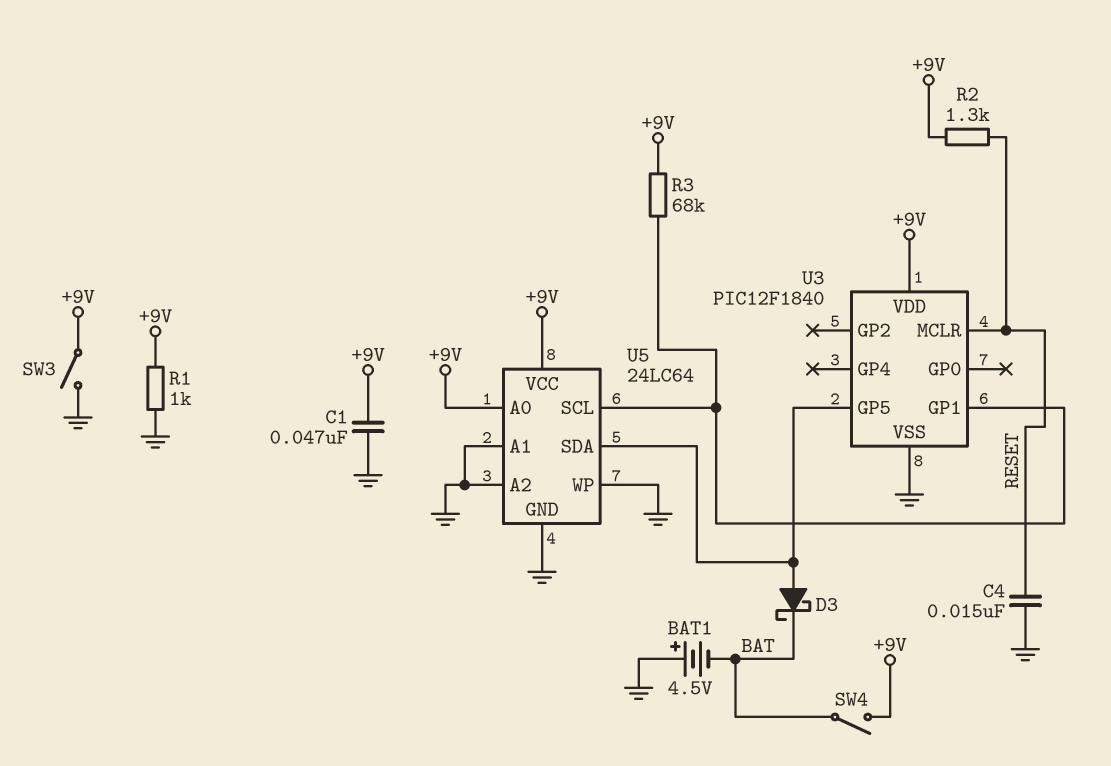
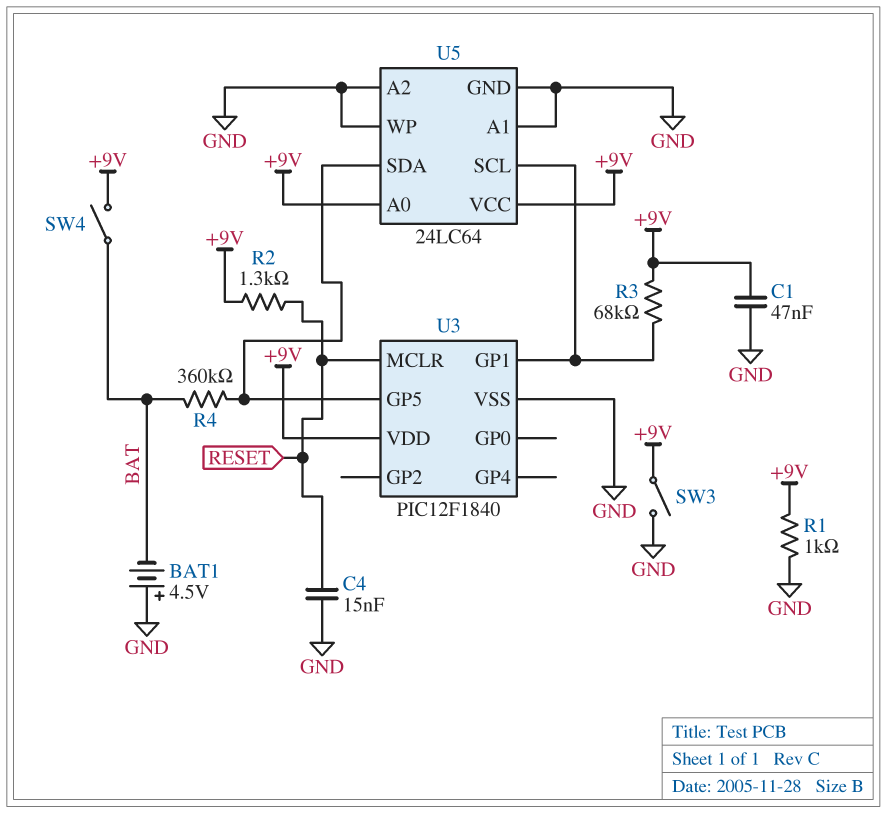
D3: schottky (A U3/GP5, K BAT) -> none
R4: none -> 360k (BAT, U3/GP5)

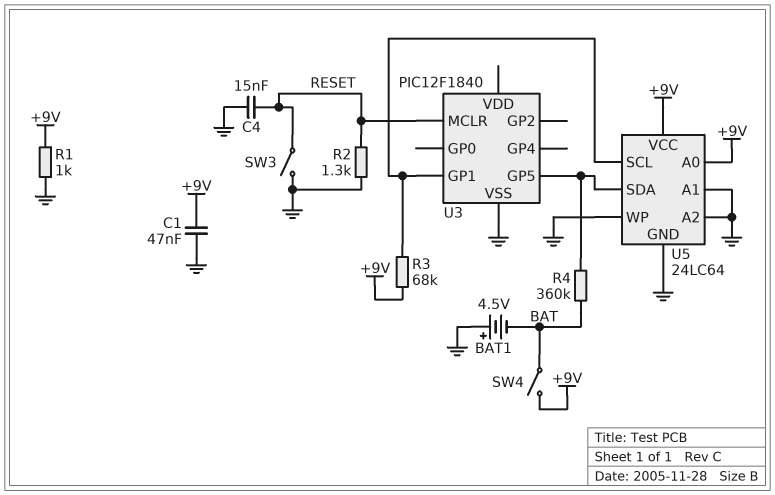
R2: 1.3k (+9V, RESET) -> 1.3k (GND, RESET)
SW3: switch (+9V, GND) -> switch (GND, RESET)
U3 pin VDD: +9V -> none

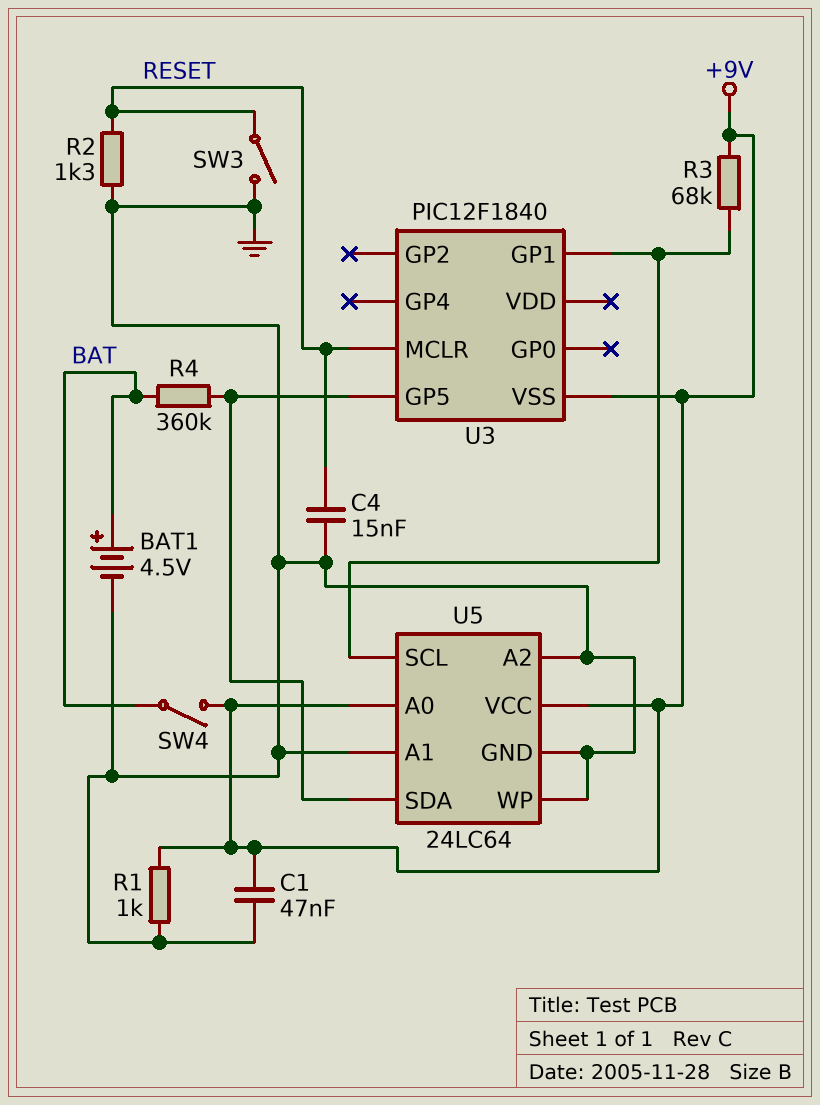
BAT1: 4.5V (plus GND, minus BAT) -> 4.5V (plus BAT, minus GND)
U3 pin VSS: GND -> +9V

